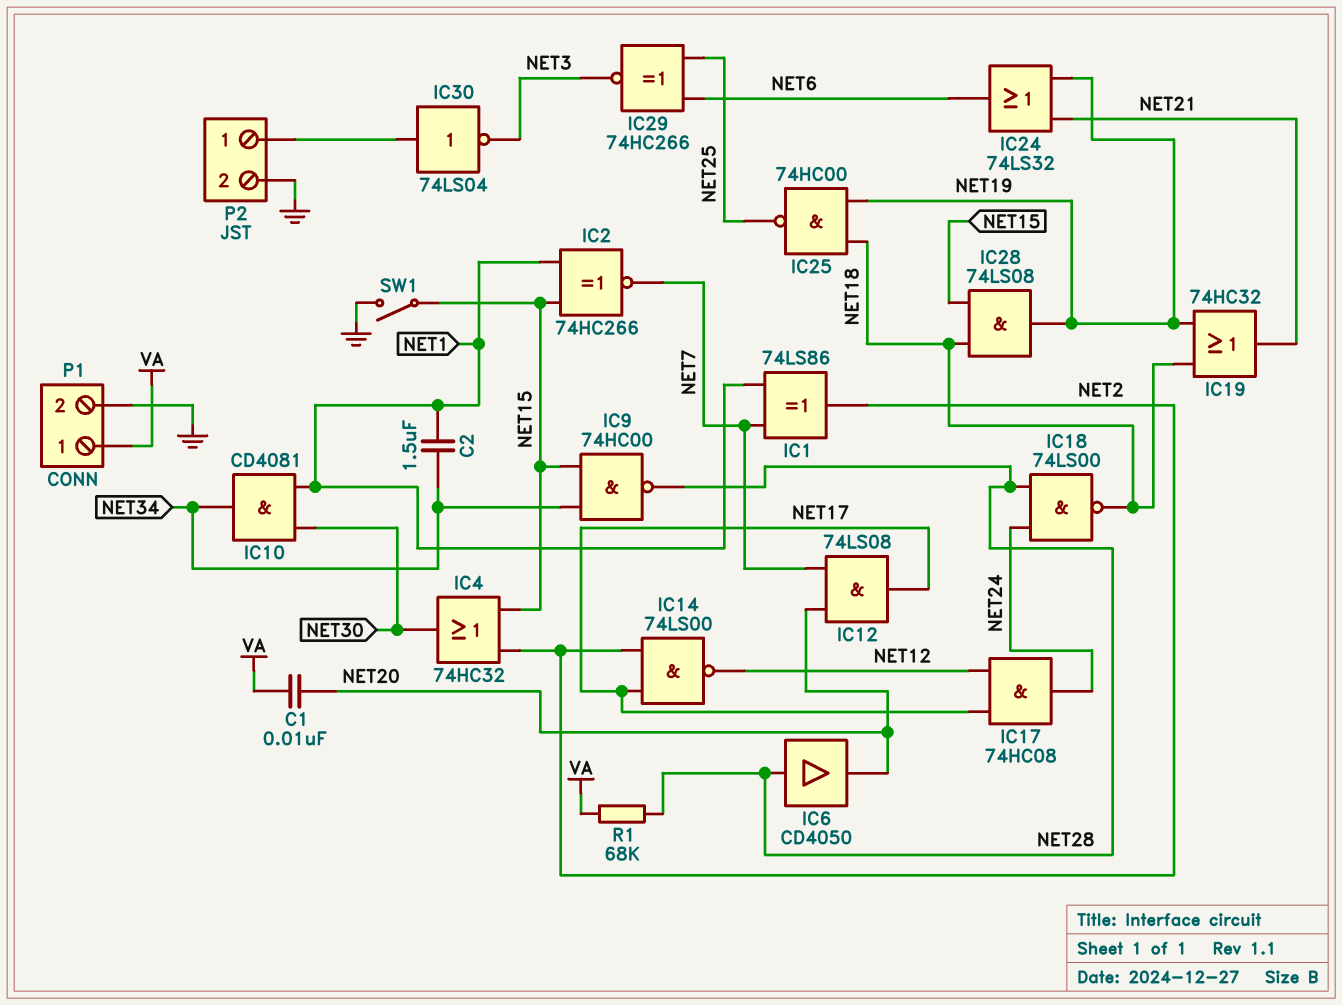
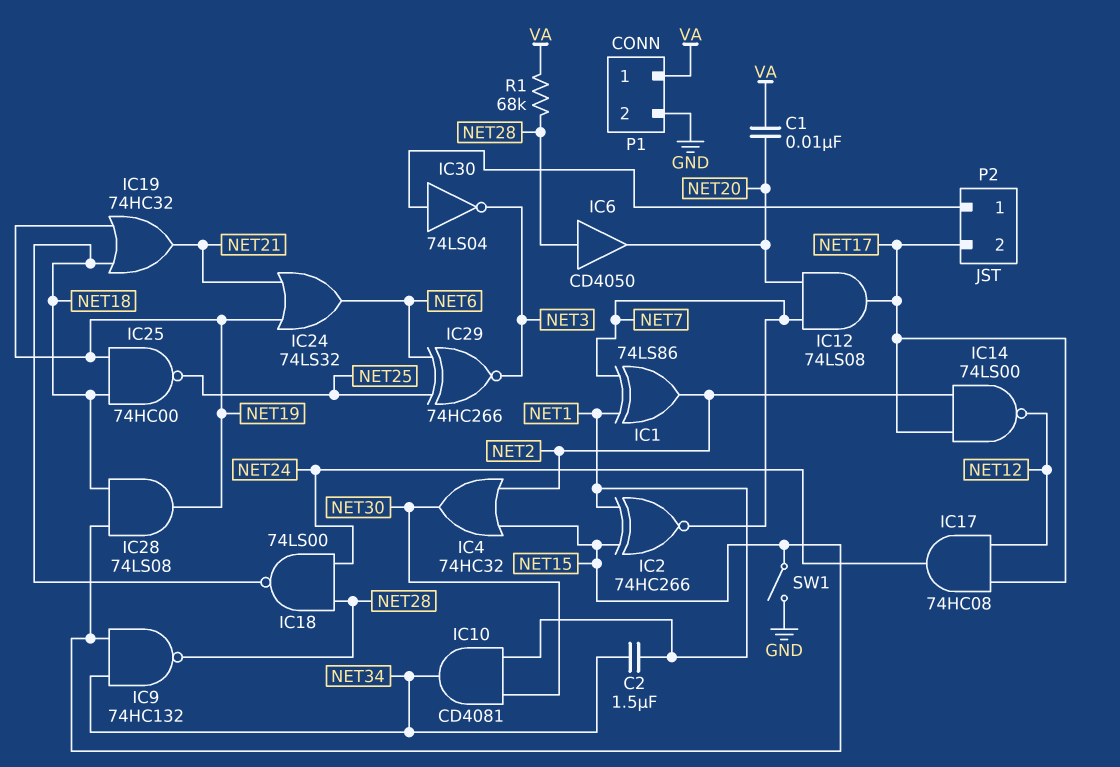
IC9: NAND 74HC00 (in NET15, in NET34, out NET28) -> NAND 74HC132 (in NET15, in NET34, out NET28)
P2 pin 2: GND -> NET17

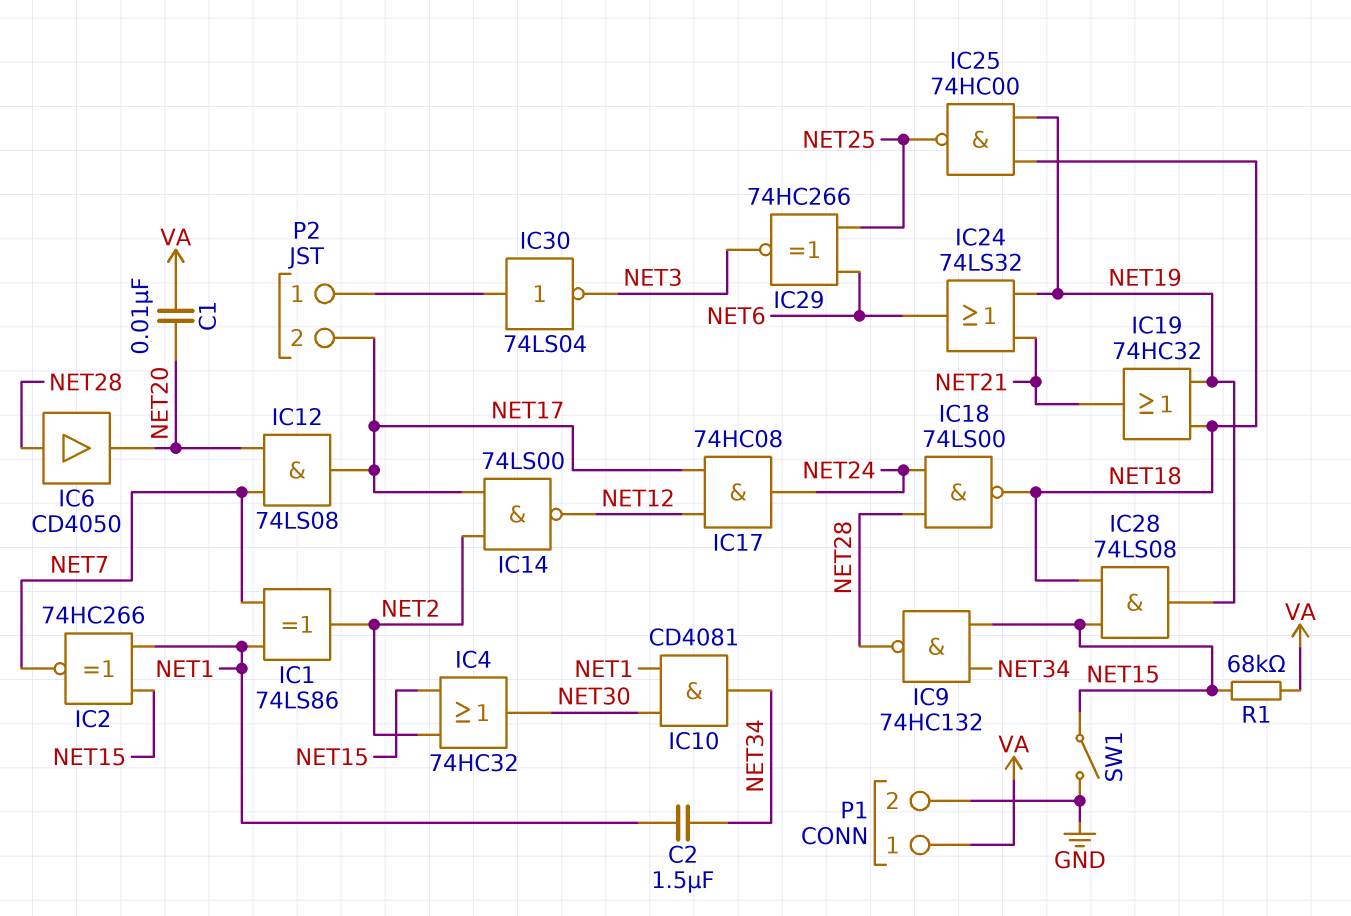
R1: 68k (NET28, VA) -> 68k (NET15, VA)

